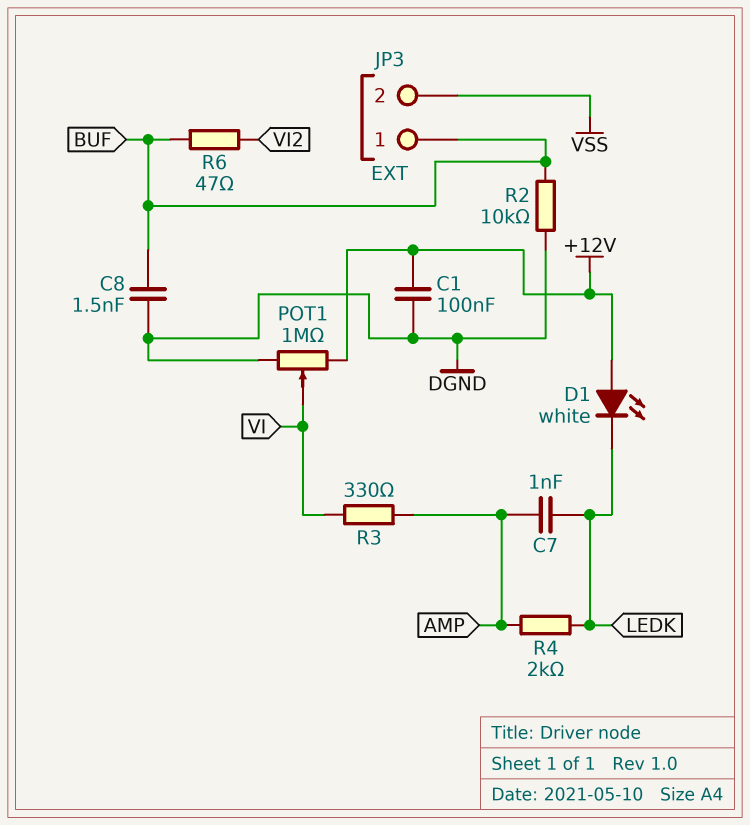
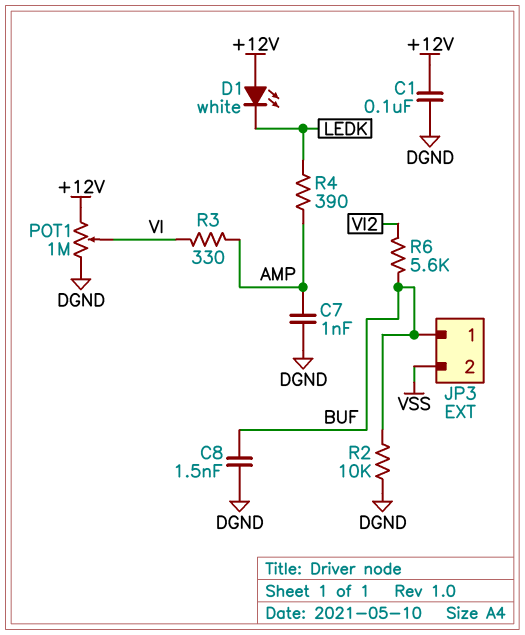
C7: 1nF (AMP, LEDK) -> 1nF (AMP, DGND)
R4: 2k (AMP, LEDK) -> 390 (AMP, LEDK)
R6: 47 (BUF, VI2) -> 5.6k (BUF, VI2)

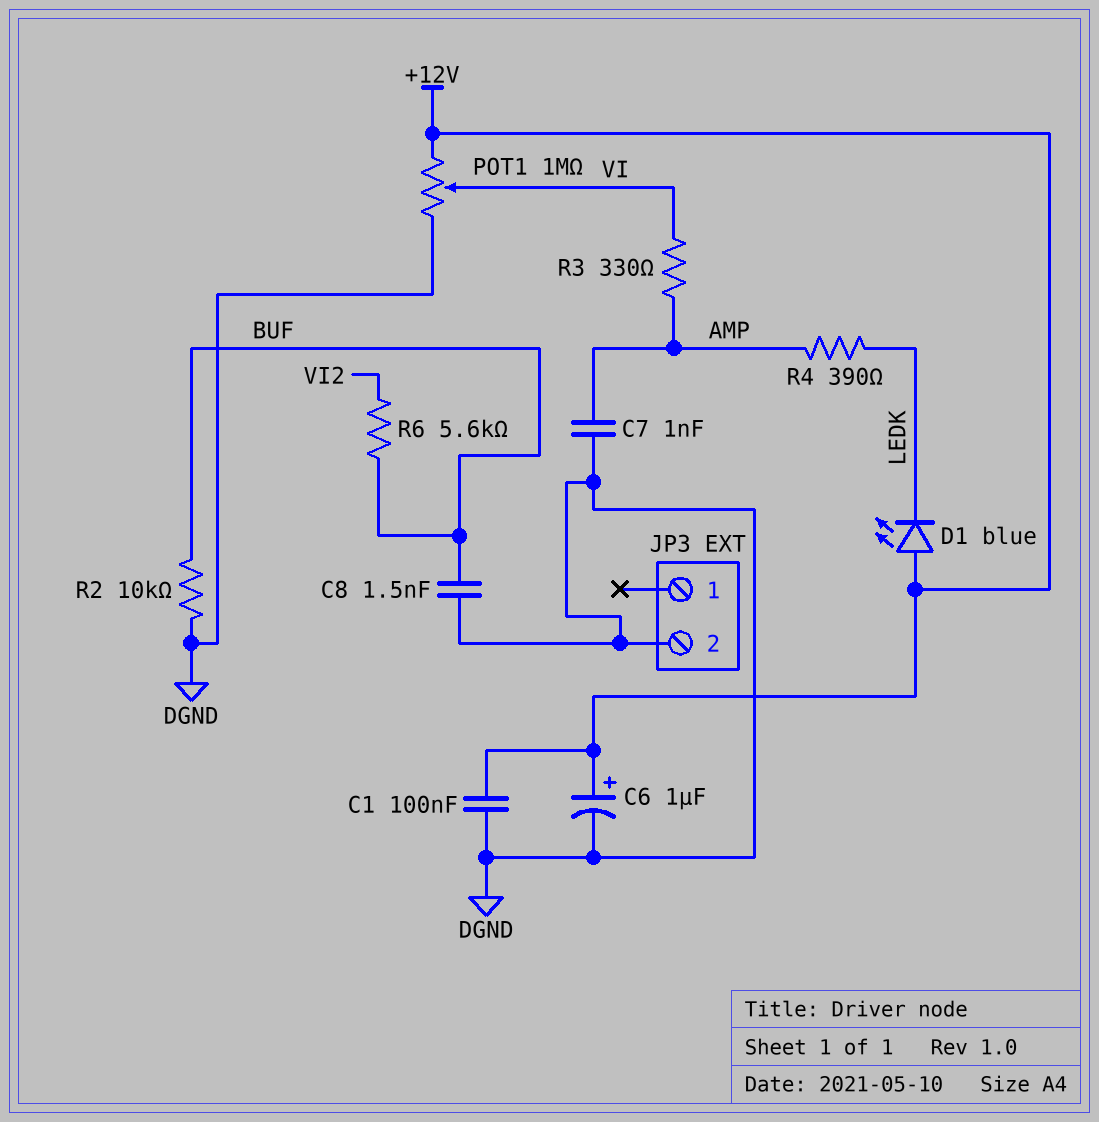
C6: none -> 1uF (plus +12V, minus DGND)
D1: LED white (A +12V, K LEDK) -> LED blue (A +12V, K LEDK)
JP3 pin 1: BUF -> none
JP3 pin 2: VSS -> DGND

